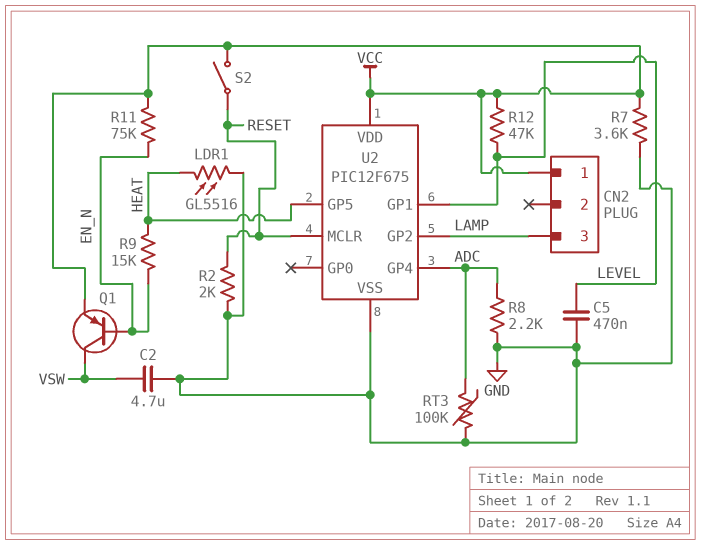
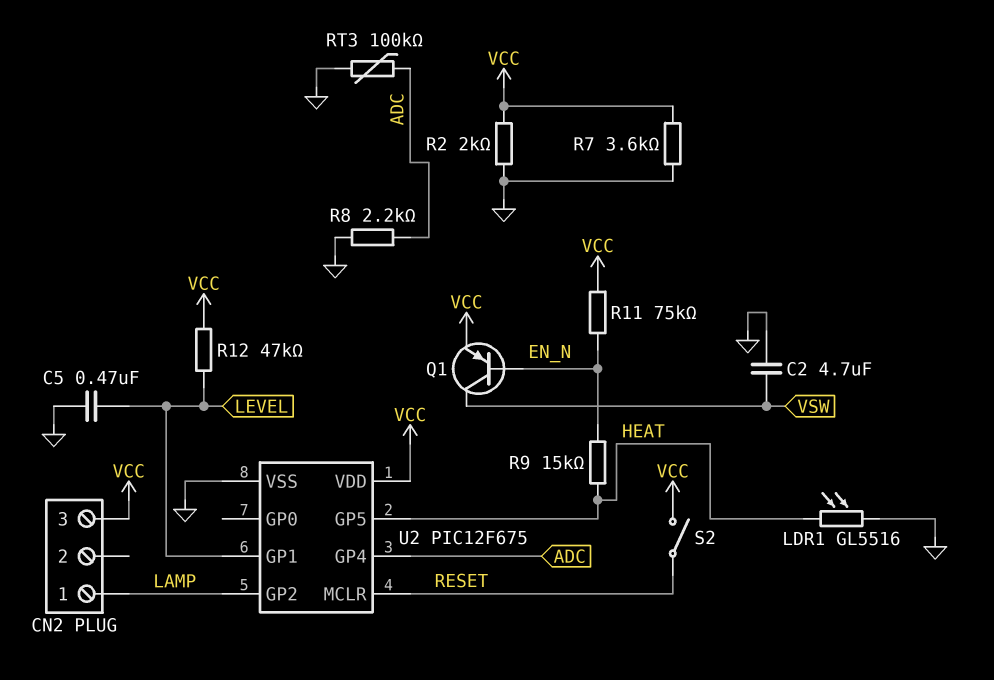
CN2 pin 1: VCC -> LAMP
CN2 pin 3: LAMP -> VCC
R2: 2k (GND, RESET) -> 2k (GND, VCC)

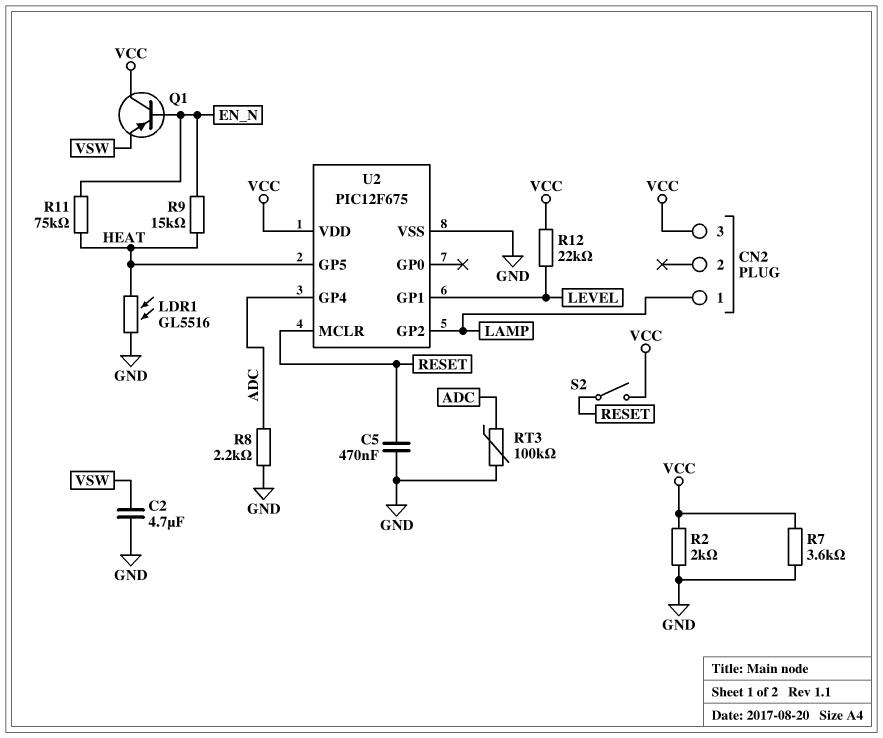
C5: 470nF (GND, LEVEL) -> 470nF (GND, RESET)
Q1: PNP (B EN_N, C VSW, E VCC) -> PNP (B EN_N, C VCC, E VSW)
R11: 75k (EN_N, VCC) -> 75k (EN_N, HEAT)
R12: 47k (LEVEL, VCC) -> 22k (LEVEL, VCC)

